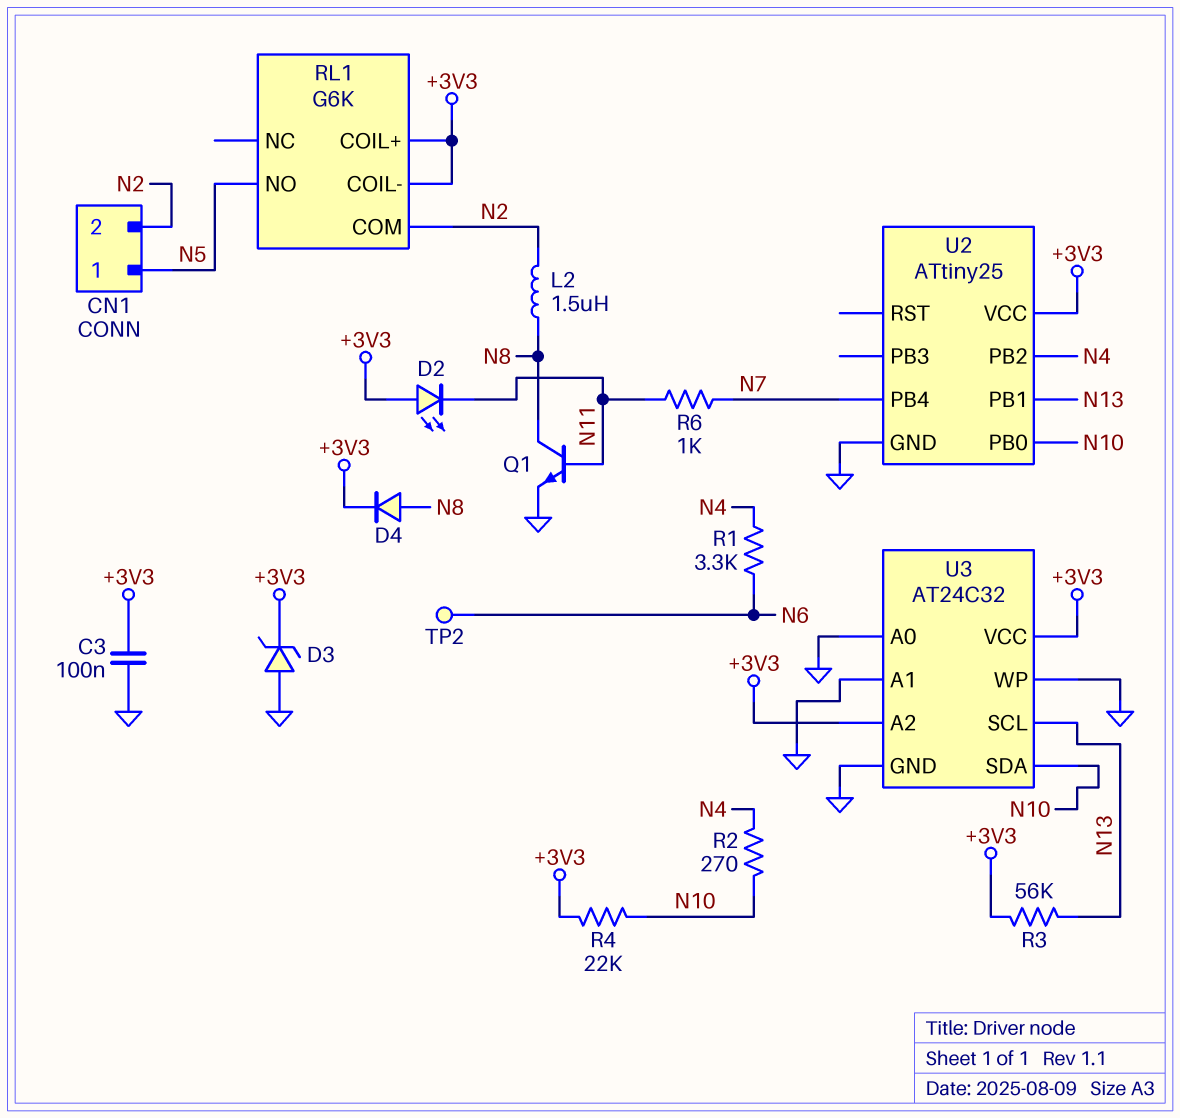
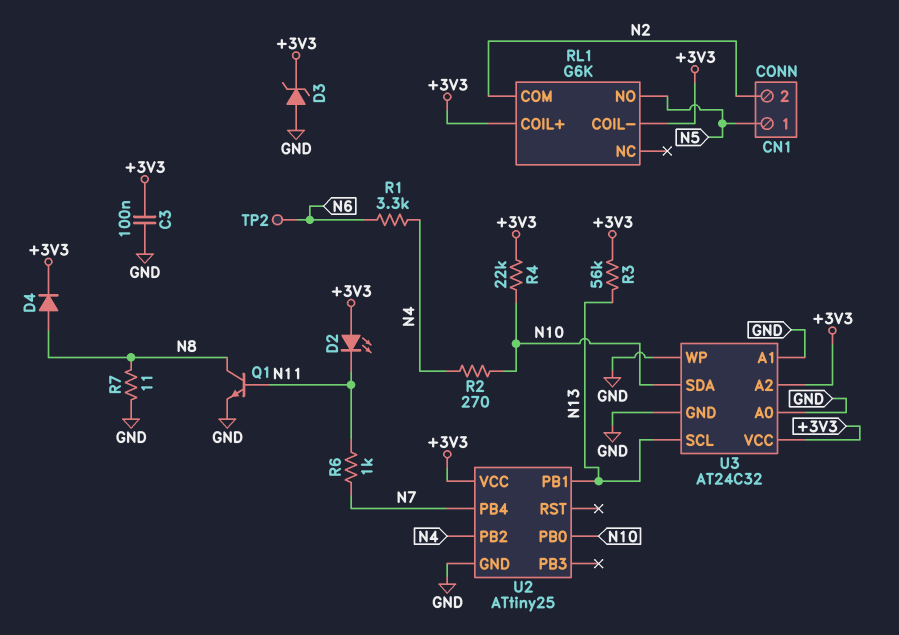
L2: 1.5uH (N2, N8) -> none
R7: none -> 11 (GND, N8)

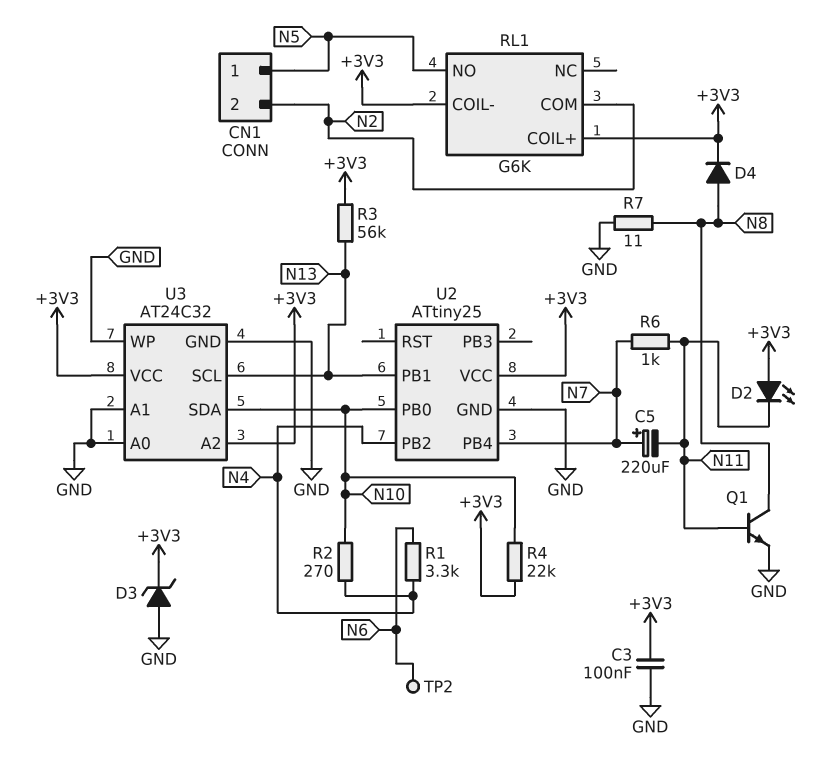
C5: none -> 220uF (plus N7, minus N11)

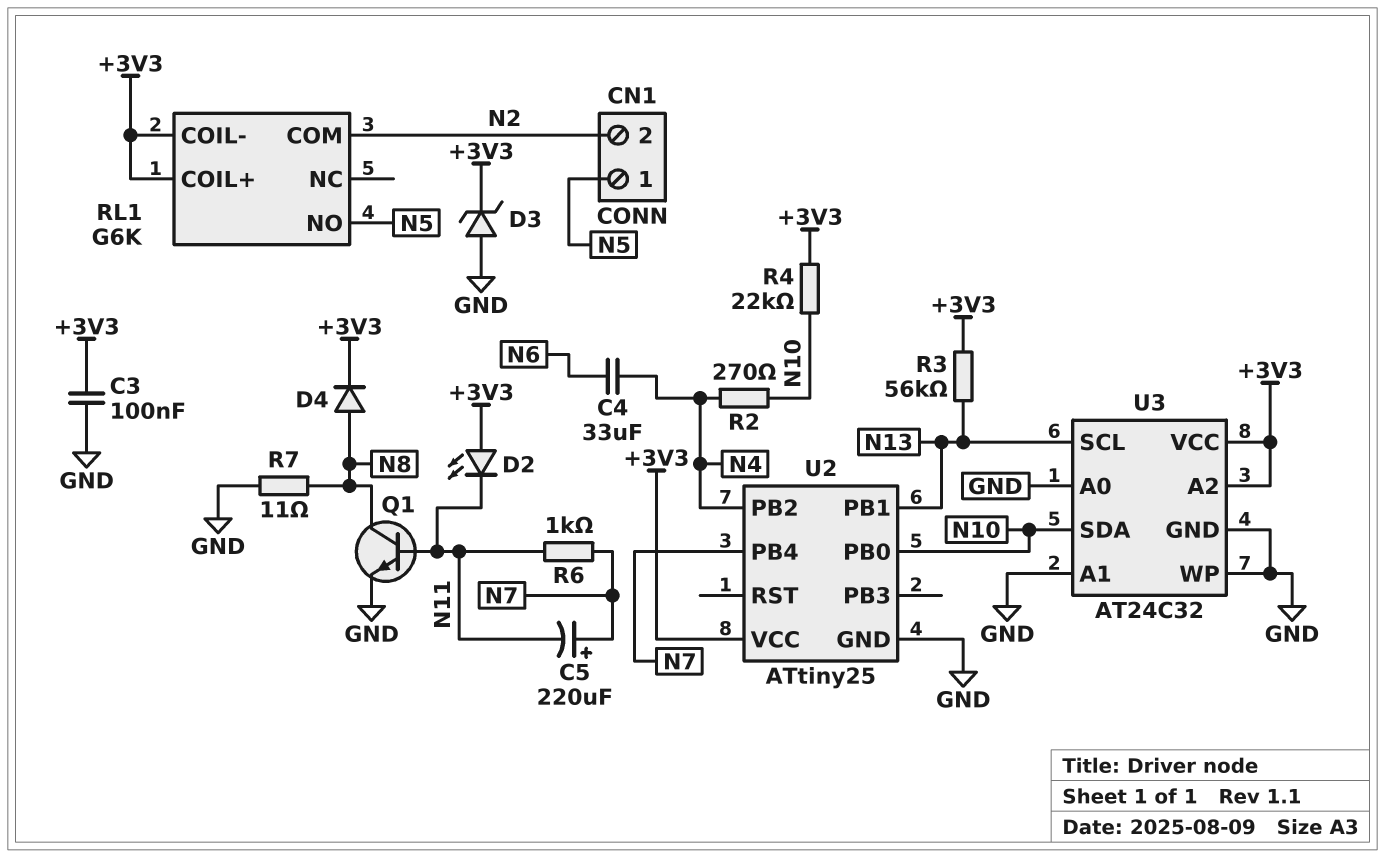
C4: none -> 33uF (N4, N6)
R1: 3.3k (N4, N6) -> none
TP2: test point (N6) -> none

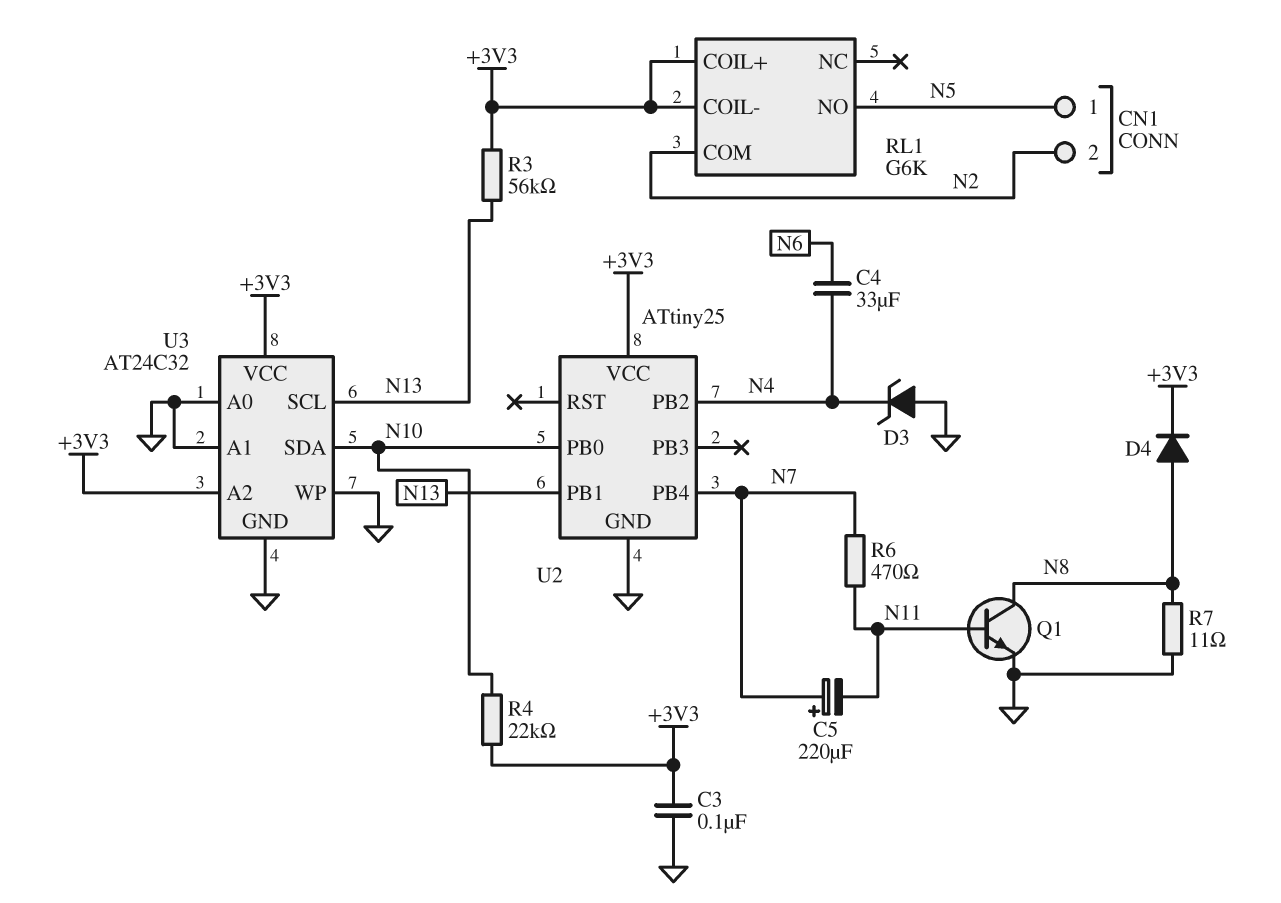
D2: LED (A +3V3, K N11) -> none
D3: zener (A GND, K +3V3) -> zener (A GND, K N4)
R2: 270 (N4, N10) -> none
R6: 1k (N7, N11) -> 470 (N7, N11)

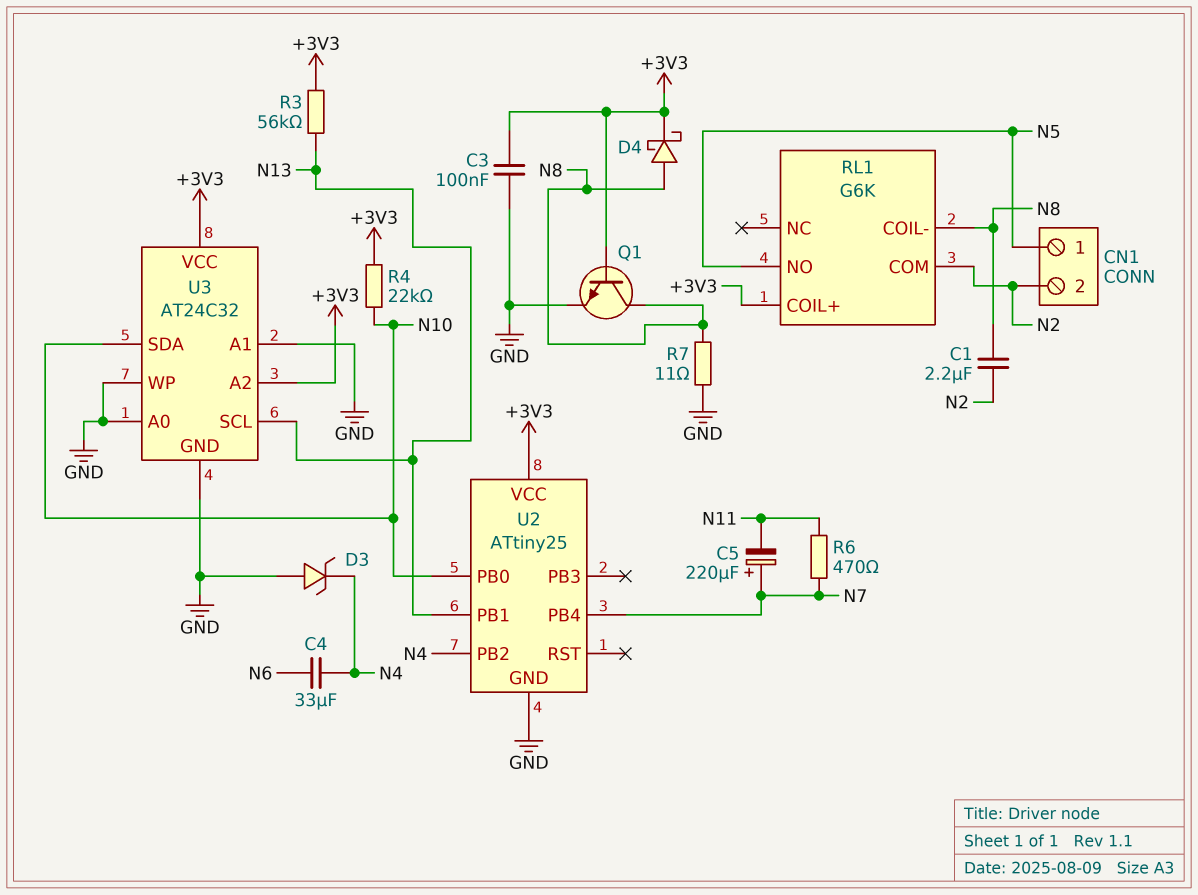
C1: none -> 2.2uF (N2, N8)
D4: diode (A N8, K +3V3) -> schottky (A N8, K +3V3)
Q1: NPN (B N11, C N8, E GND) -> NPN (B +3V3, C N8, E GND)
RL1 pin COIL-: +3V3 -> N8

